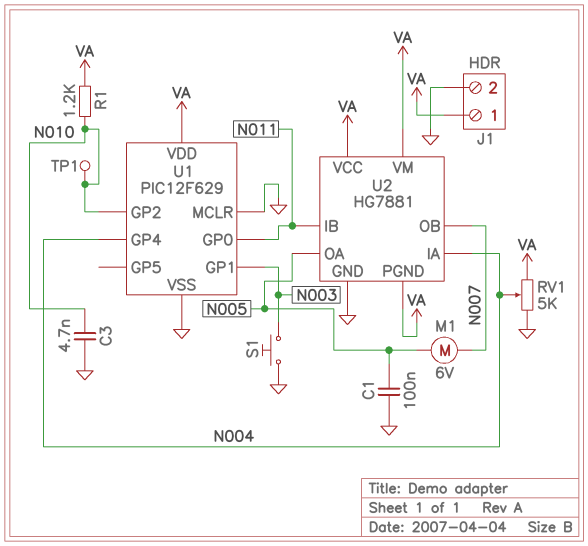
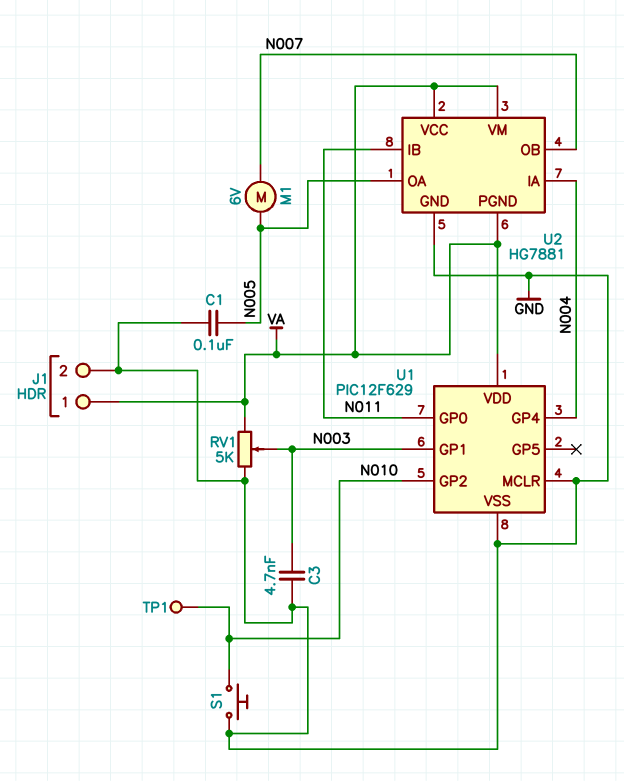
C3: 4.7nF (GND, N010) -> 4.7nF (GND, N003)
R1: 1.2k (N010, VA) -> none
RV1: 5k (GND, VA, wiper N004) -> 5k (GND, VA, wiper N003)
S1: button (GND, N003) -> button (GND, N010)

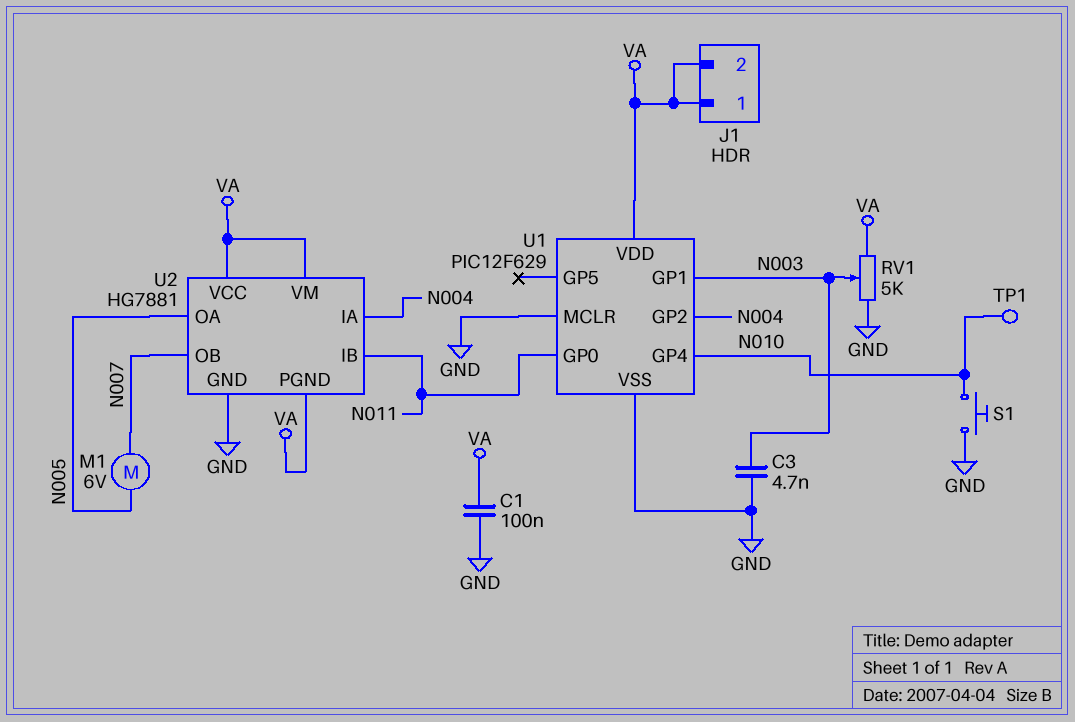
C1: 100nF (GND, N005) -> 100nF (GND, VA)
J1 pin 2: GND -> VA
U1 pin GP2: N010 -> N004
U1 pin GP4: N004 -> N010

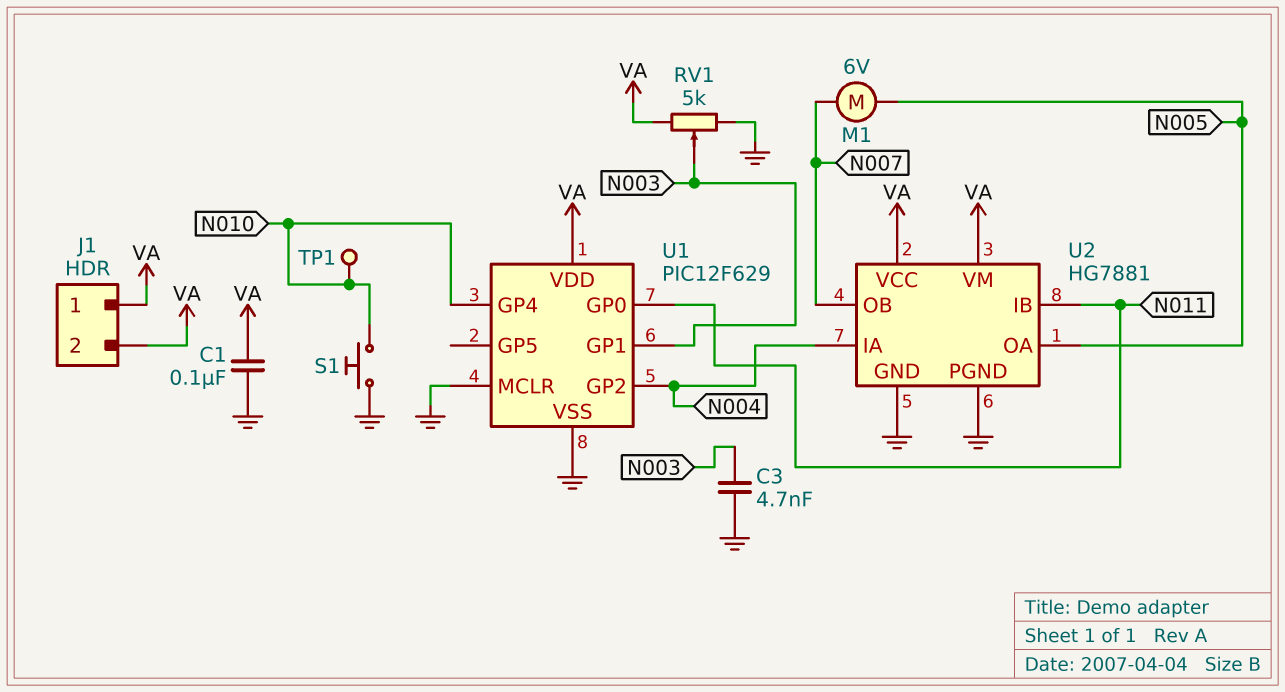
U2 pin PGND: VA -> GND

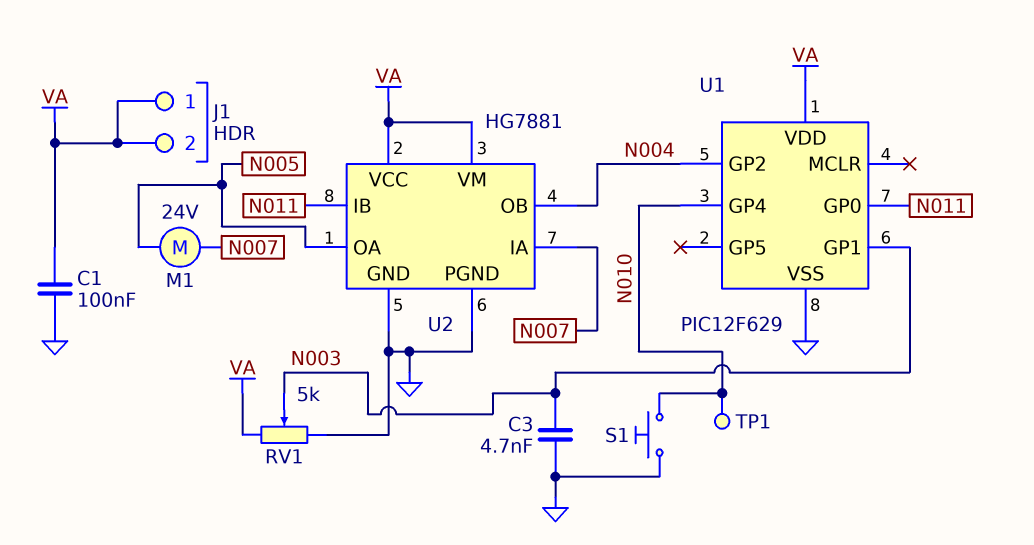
M1: motor 6V (N005, N007) -> motor 24V (N005, N007)
U1 pin MCLR: GND -> none
U2 pin IA: N004 -> N007
U2 pin OB: N007 -> N004

